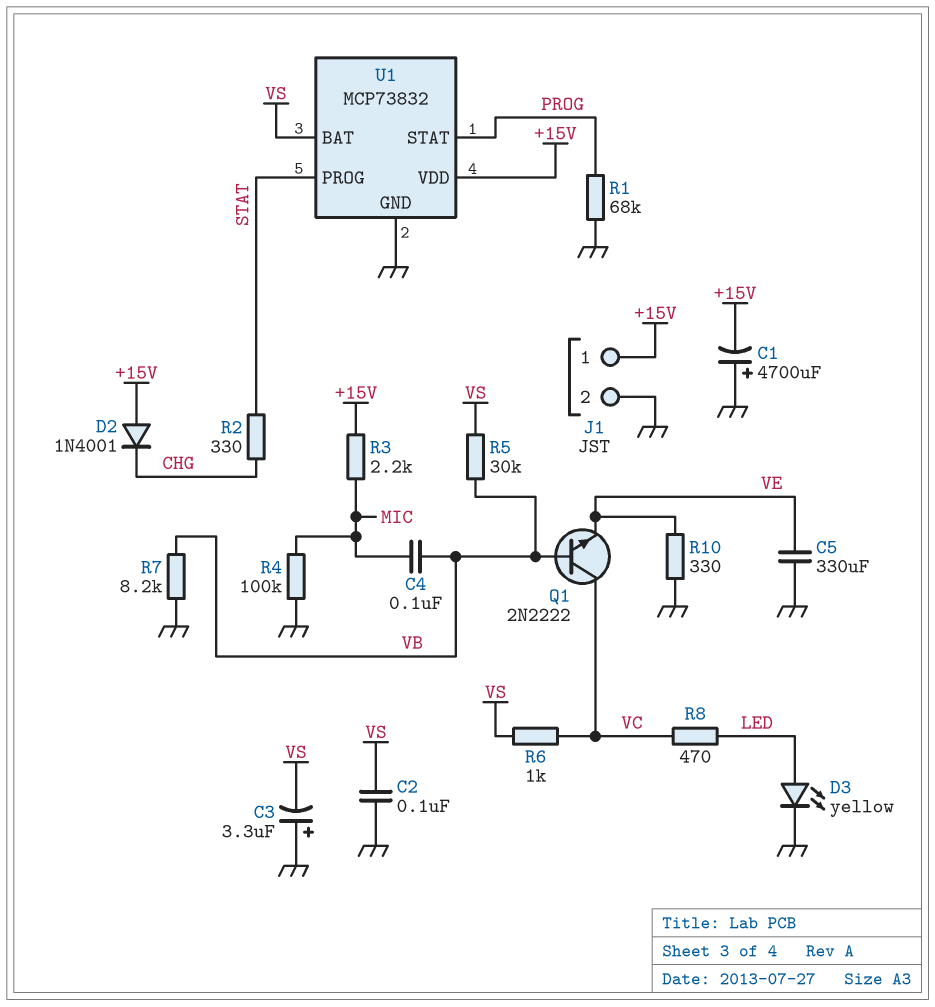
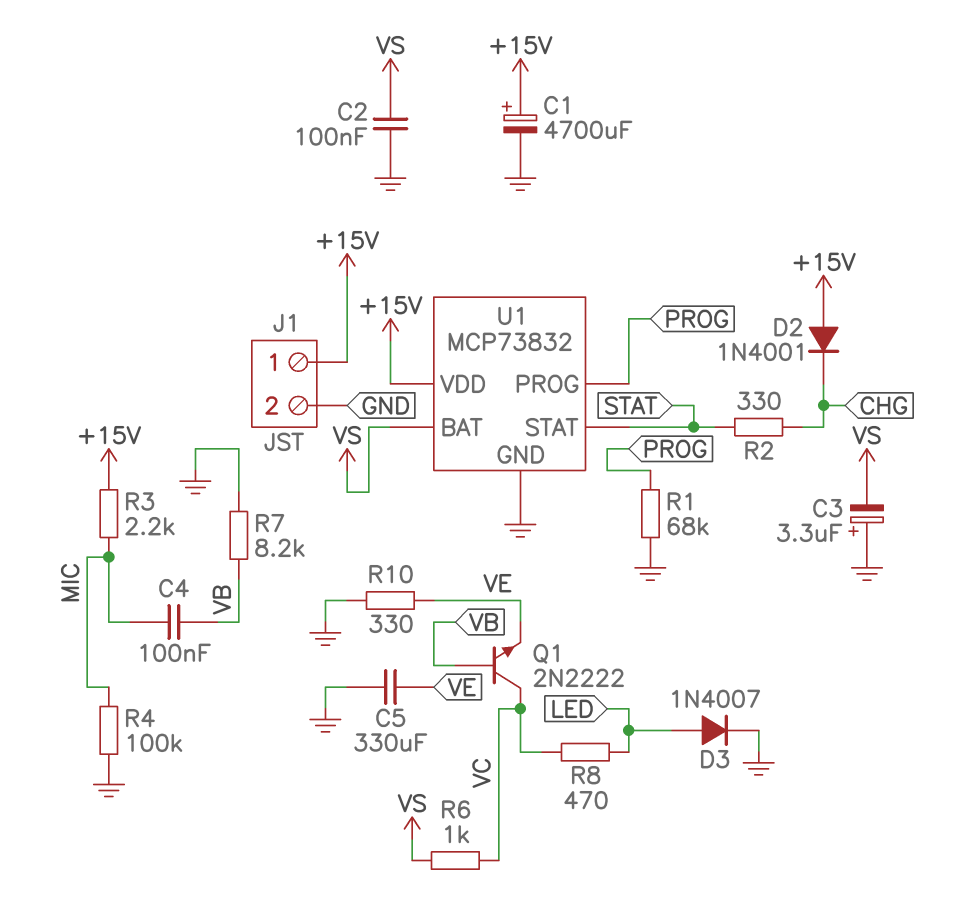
C1: 4700uF (plus GND, minus +15V) -> 4700uF (plus +15V, minus GND)
D3: LED yellow (A LED, K GND) -> diode 1N4007 (A LED, K GND)
R5: 30k (VB, VS) -> none
U1 pin PROG: STAT -> PROG
U1 pin STAT: PROG -> STAT

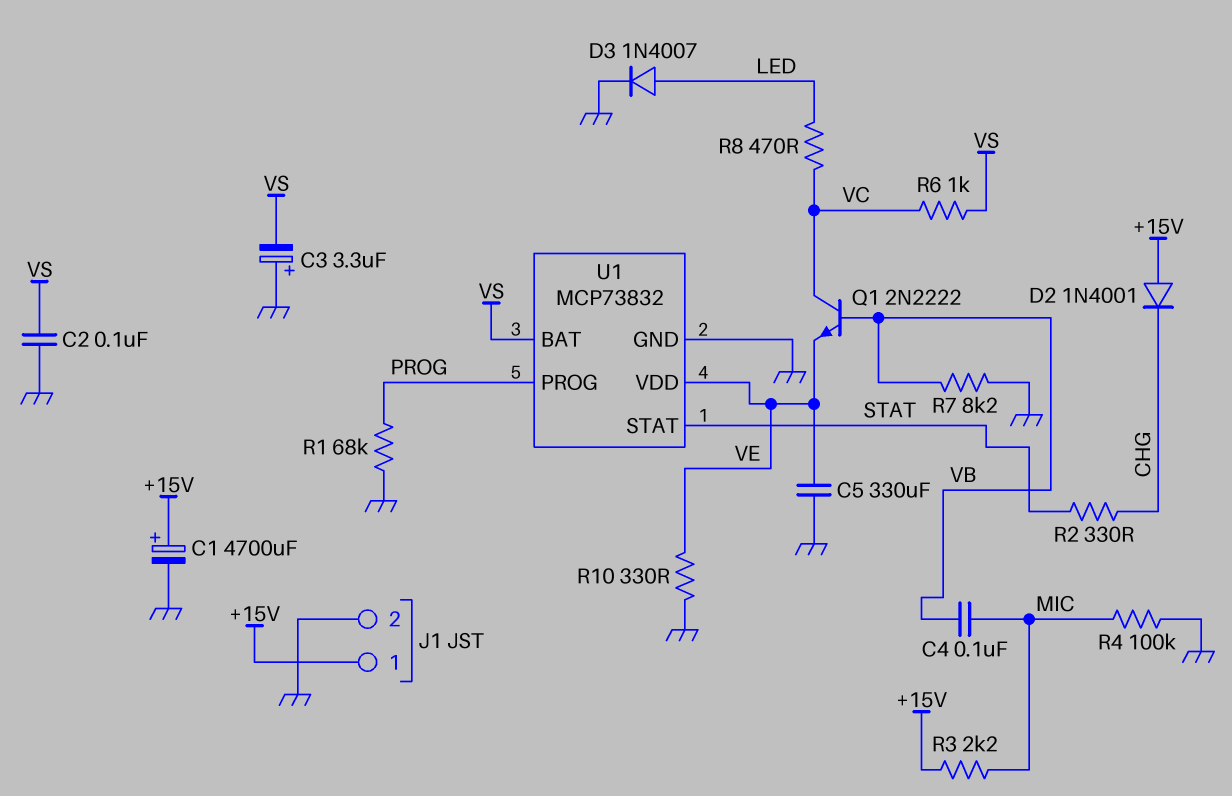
U1 pin VDD: +15V -> VE

